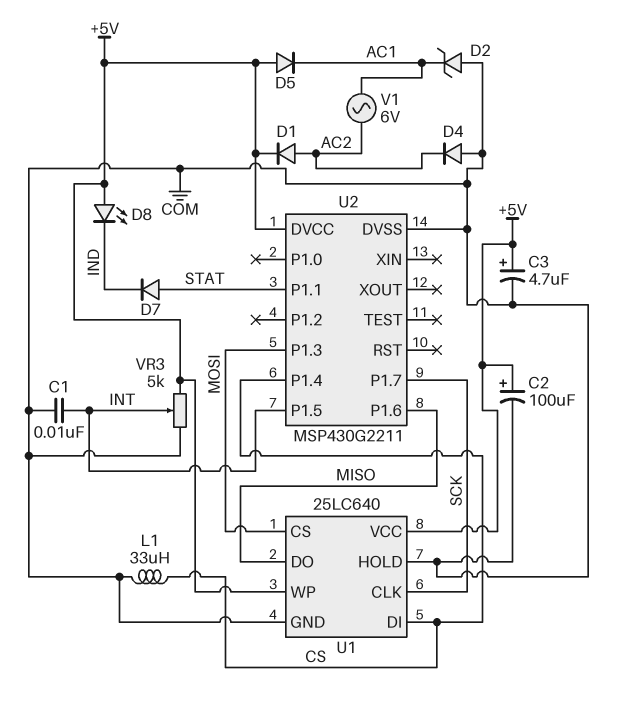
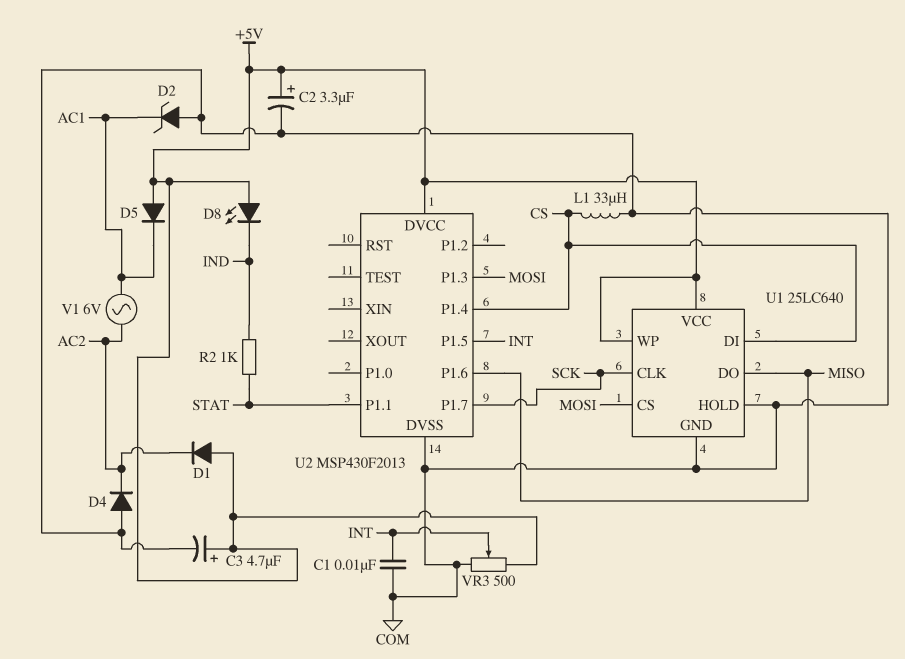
C2: 100uF (plus +5V, minus COM) -> 3.3uF (plus +5V, minus COM)
D1: diode (A AC2, K +5V) -> diode (A +5V, K AC2)
D7: diode (A STAT, K IND) -> none
R2: none -> 1k (IND, STAT)
U2: MSP430G2211 -> MSP430F2013
VR3: 5k (+5V, COM, wiper INT) -> 500 (+5V, COM, wiper INT)

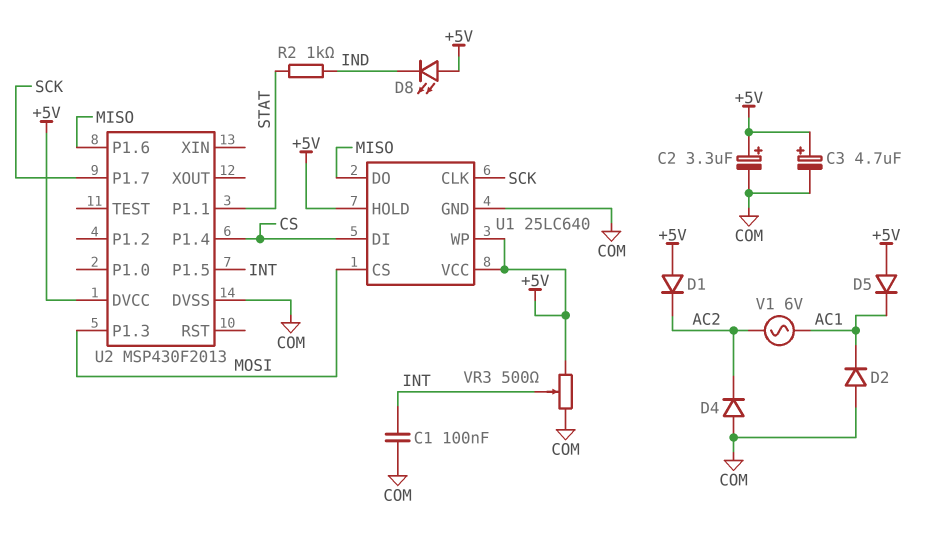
C1: 10nF (COM, INT) -> 100nF (COM, INT)
D2: zener (A COM, K AC1) -> diode (A COM, K AC1)
L1: 33uH (COM, CS) -> none
U1 pin HOLD: COM -> +5V

